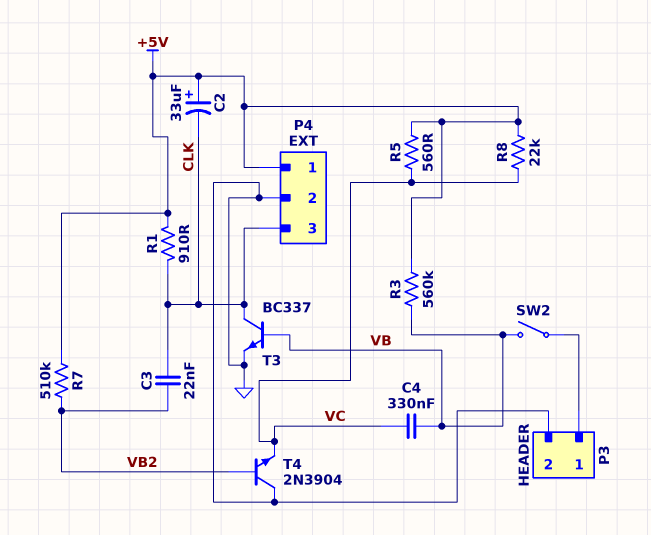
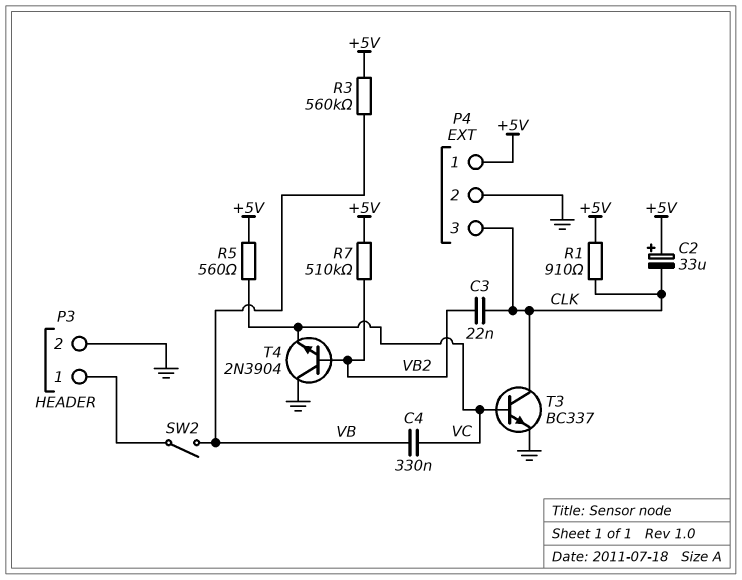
R8: 22k (+5V, VC) -> none
T3: NPN BC337 (B VB, C CLK, E GND) -> NPN BC337 (B VC, C CLK, E GND)

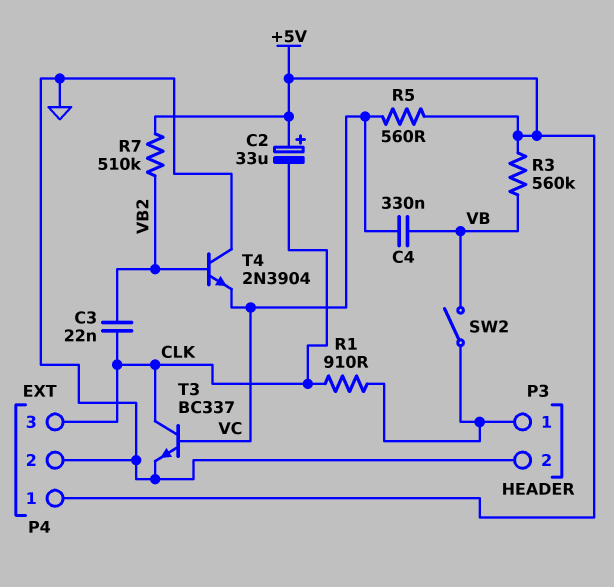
R1: 910 (+5V, CLK) -> 910 (CLK, P3/1)

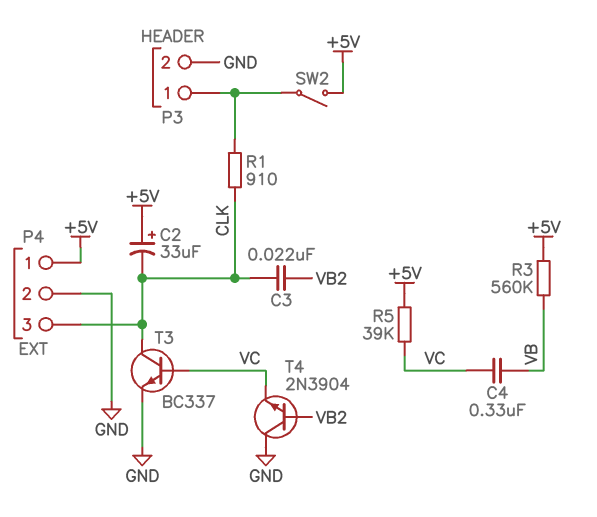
R5: 560 (+5V, VC) -> 39k (+5V, VC)
R7: 510k (+5V, VB2) -> none
SW2: switch (P3/1, VB) -> switch (+5V, P3/1)

